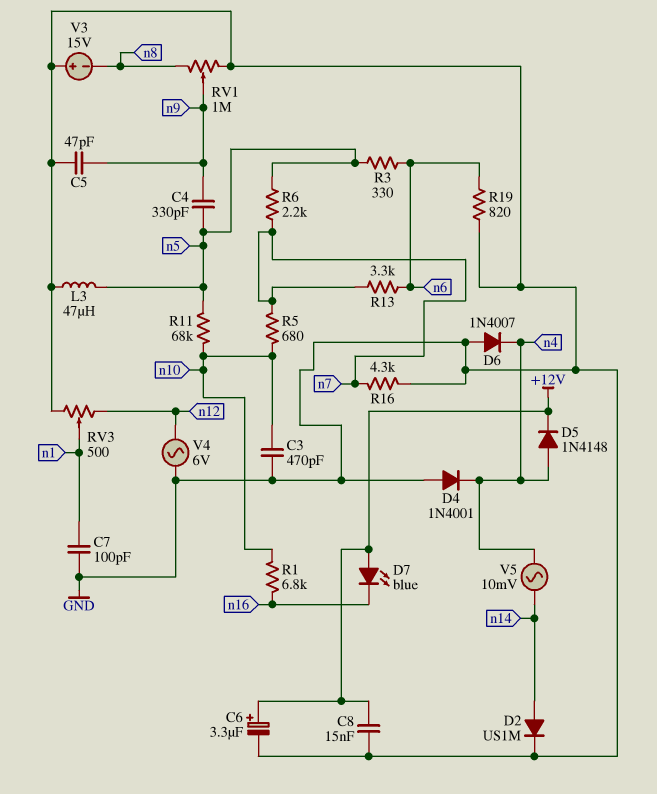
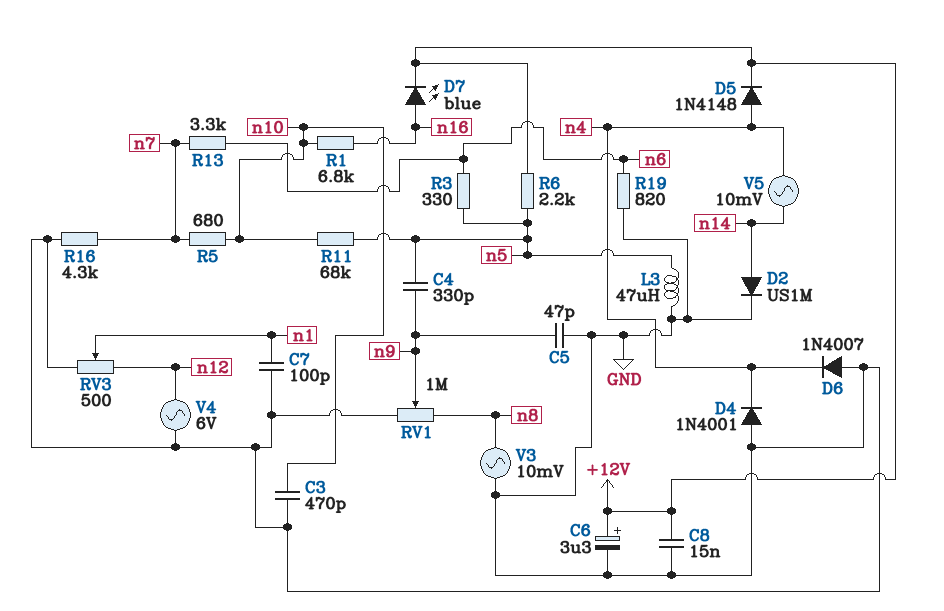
D7: LED blue (A +12V, K n16) -> LED blue (A n16, K +12V)
R6: 2.2k (n5, n7) -> 2.2k (+12V, n5)
V3: 15V (plus GND, minus n8) -> AC 10mV (GND, n8)

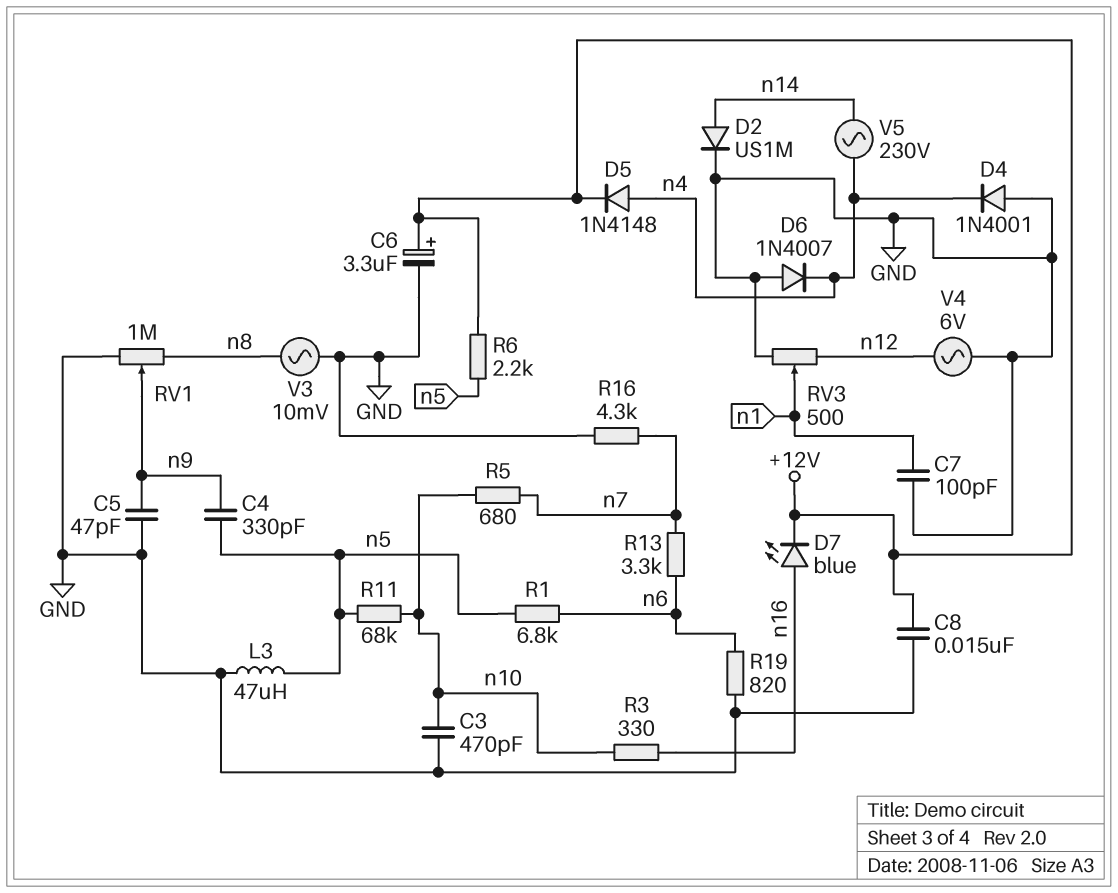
R1: 6.8k (n10, n16) -> 6.8k (n5, n6)
R3: 330 (n5, n6) -> 330 (n10, n16)
V5: AC 10mV (n4, n14) -> AC 230V (n4, n14)

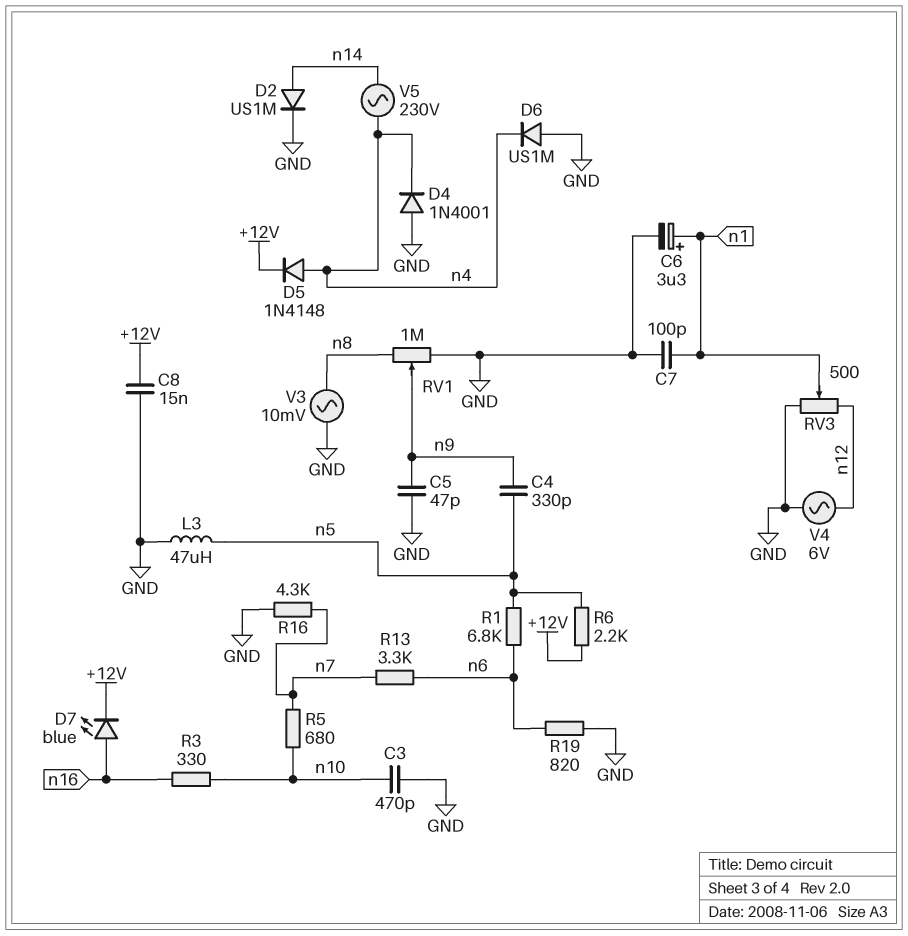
C6: 3.3uF (plus +12V, minus GND) -> 3.3uF (plus n1, minus GND)
D6: diode 1N4007 (A GND, K n4) -> diode US1M (A GND, K n4)
R11: 68k (n5, n10) -> none

